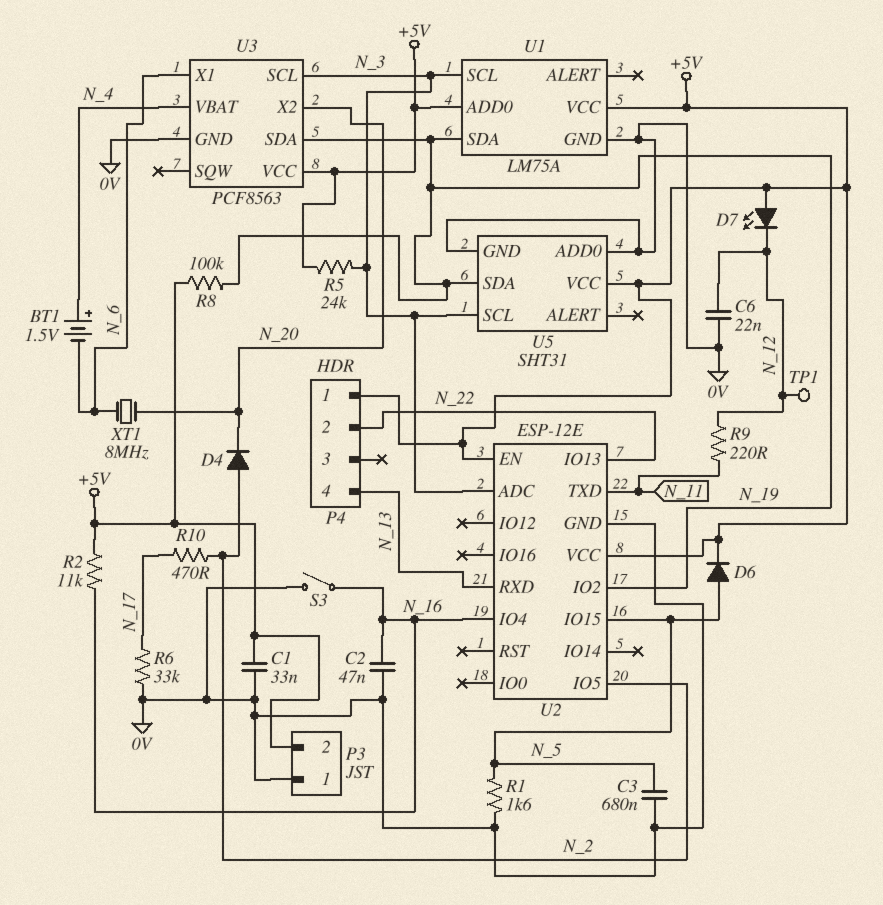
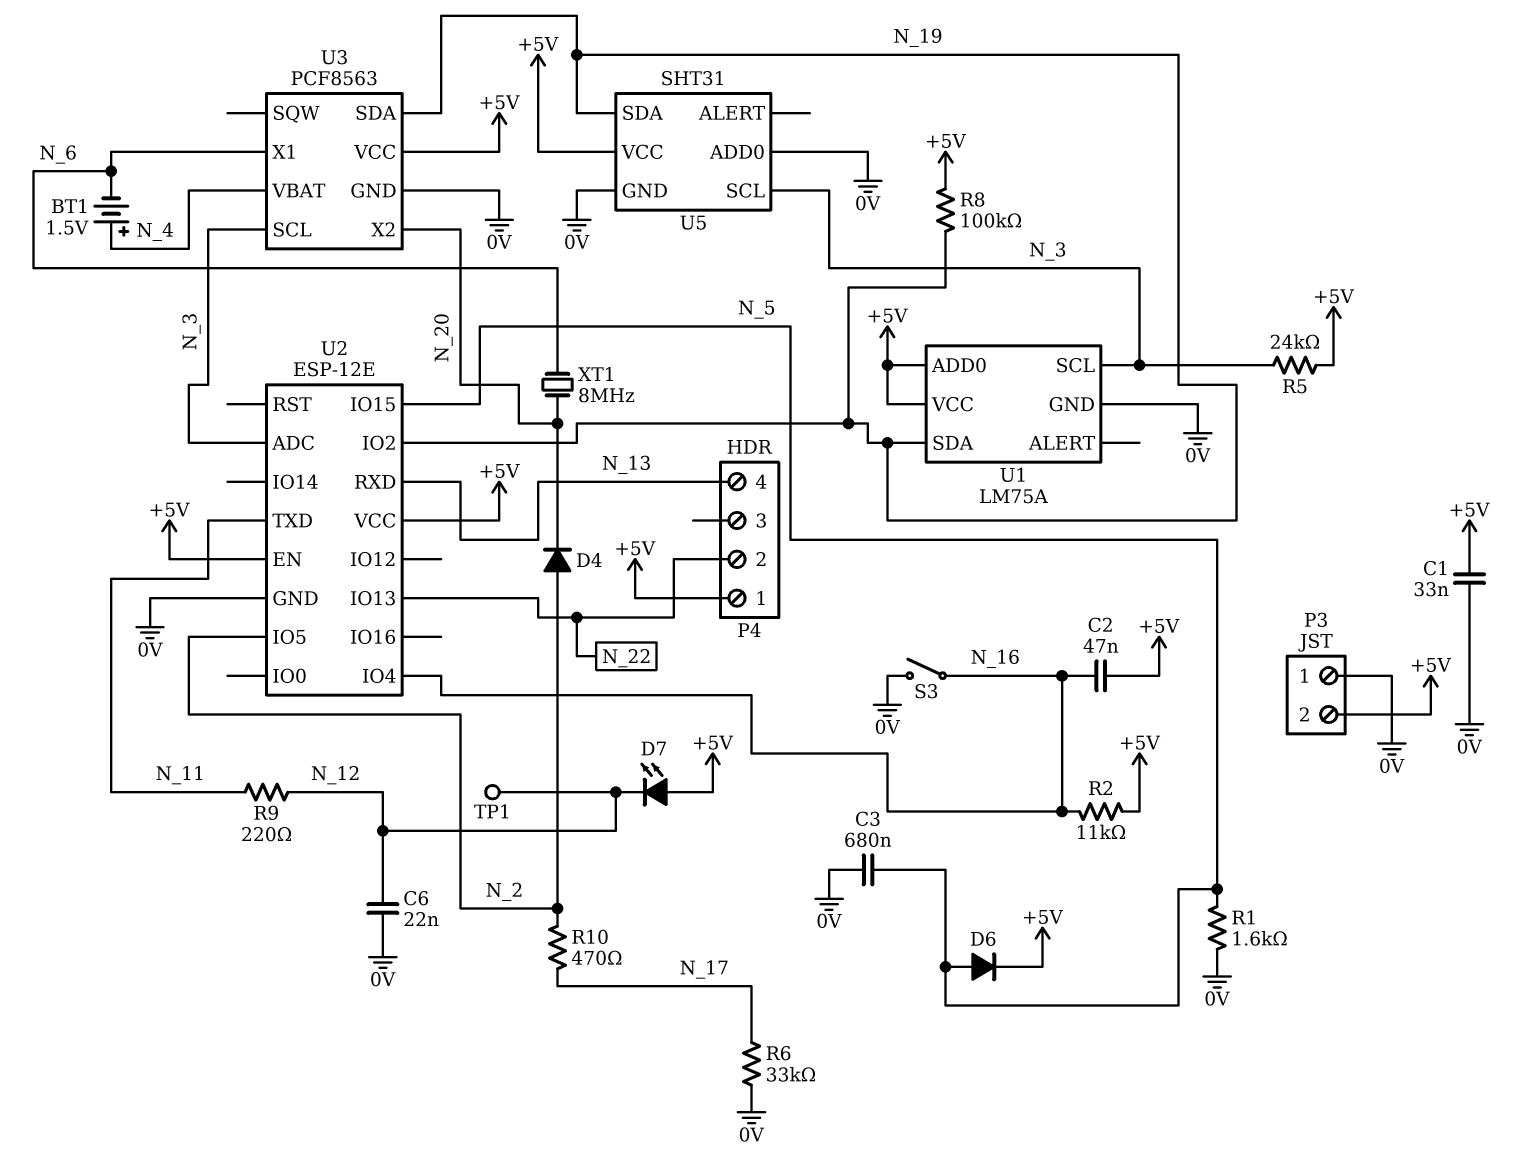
C2: 47nF (0V, N_16) -> 47nF (+5V, N_16)

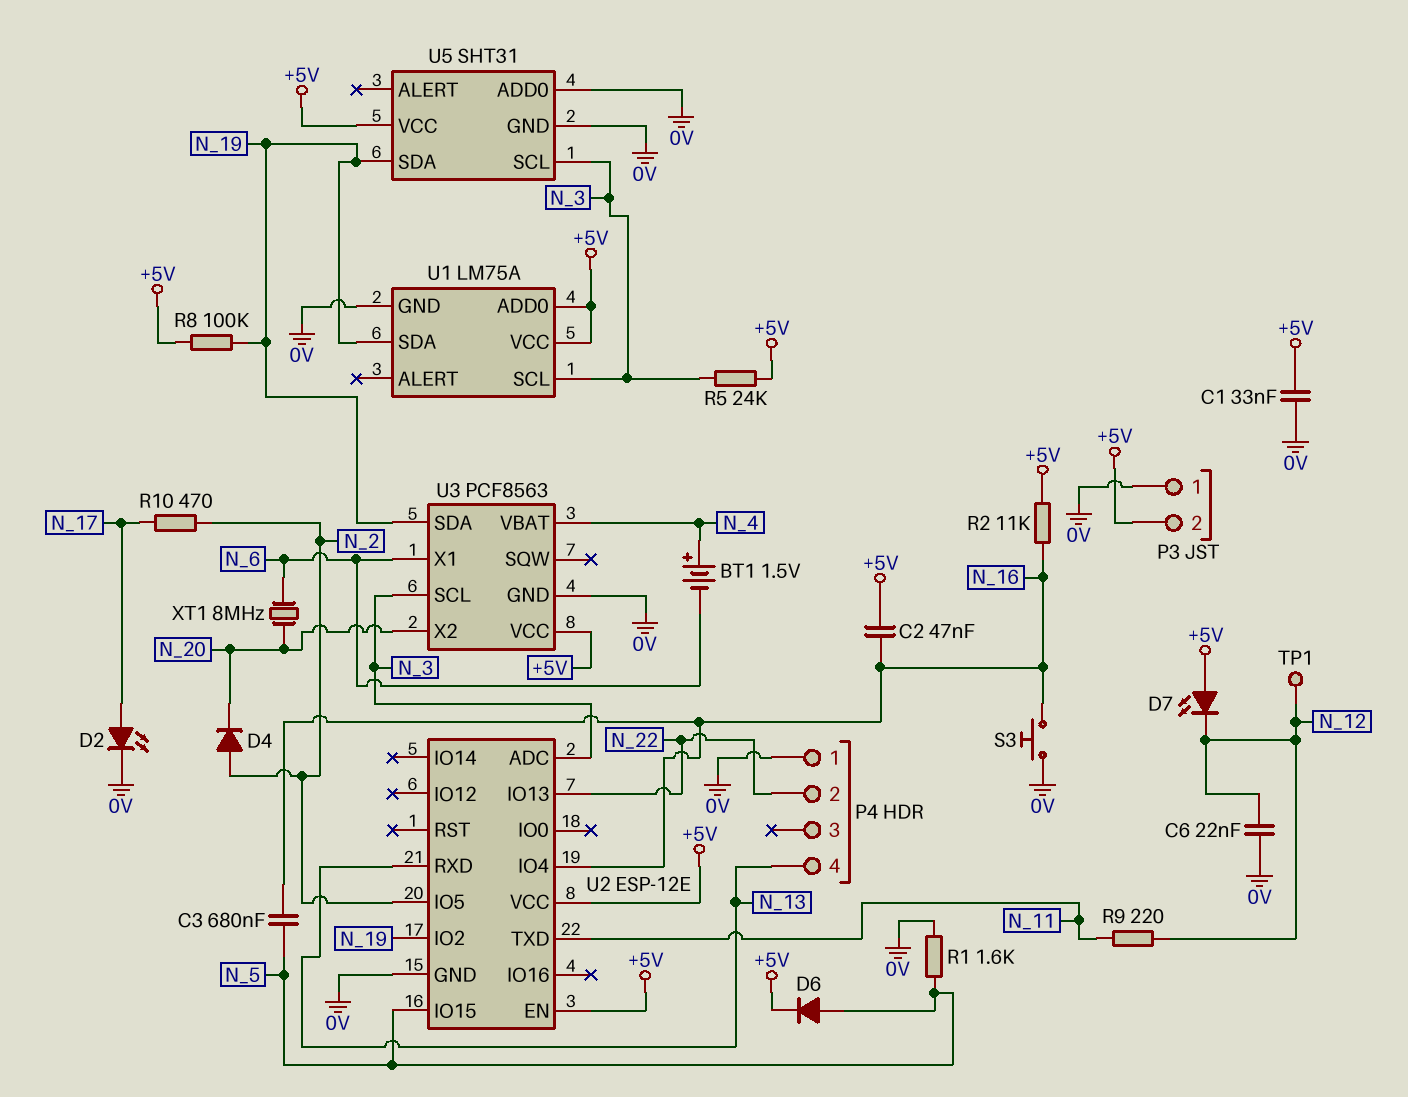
C3: 680nF (0V, N_5) -> 680nF (N_5, N_16)
D2: none -> LED (A N_17, K 0V)
P4 pin 1: +5V -> 0V
R6: 33k (0V, N_17) -> none
S3: switch (0V, N_16) -> button (0V, N_16)

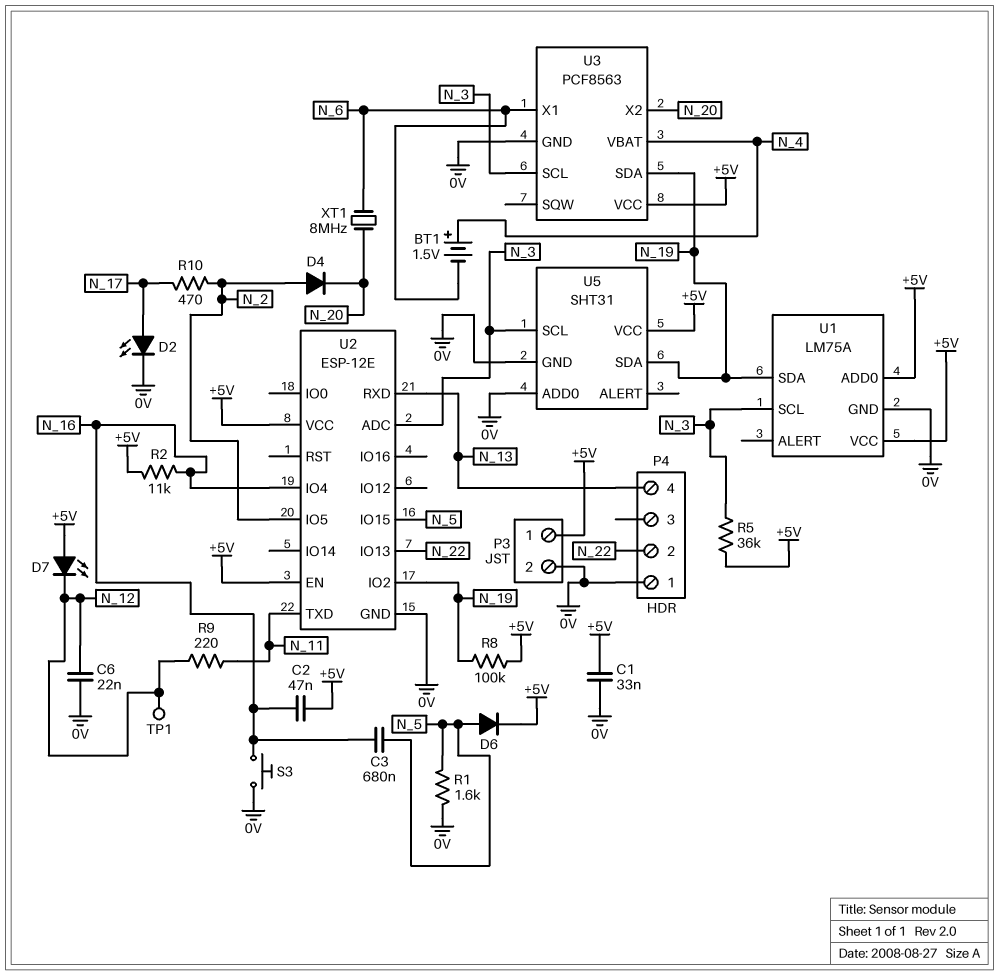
P3 pin 1: 0V -> +5V
P3 pin 2: +5V -> 0V
R5: 24k (+5V, N_3) -> 36k (+5V, N_3)

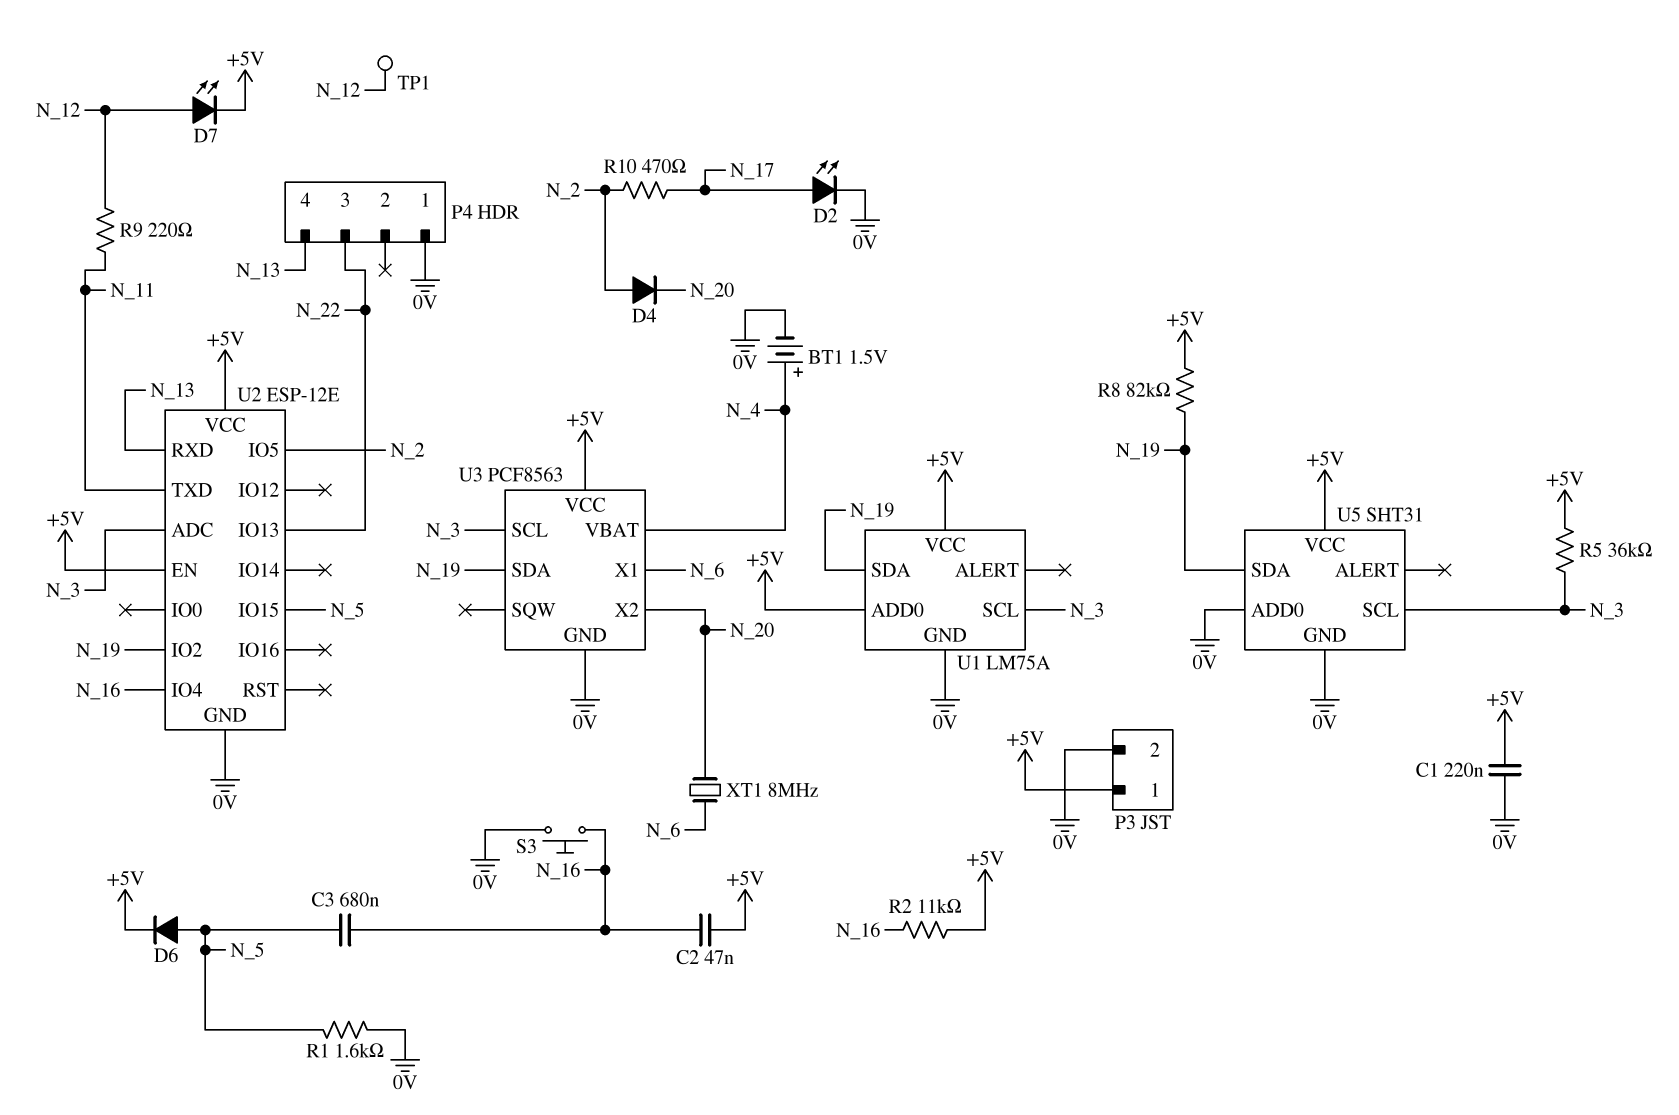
BT1: 1.5V (plus N_4, minus N_6) -> 1.5V (plus N_4, minus 0V)
C1: 33nF (+5V, 0V) -> 220nF (+5V, 0V)
C6: 22nF (0V, N_12) -> none
D7: LED (A +5V, K N_12) -> LED (A N_12, K +5V)
P4 pin 2: N_22 -> none
P4 pin 3: none -> N_22
R8: 100k (+5V, N_19) -> 82k (+5V, N_19)

